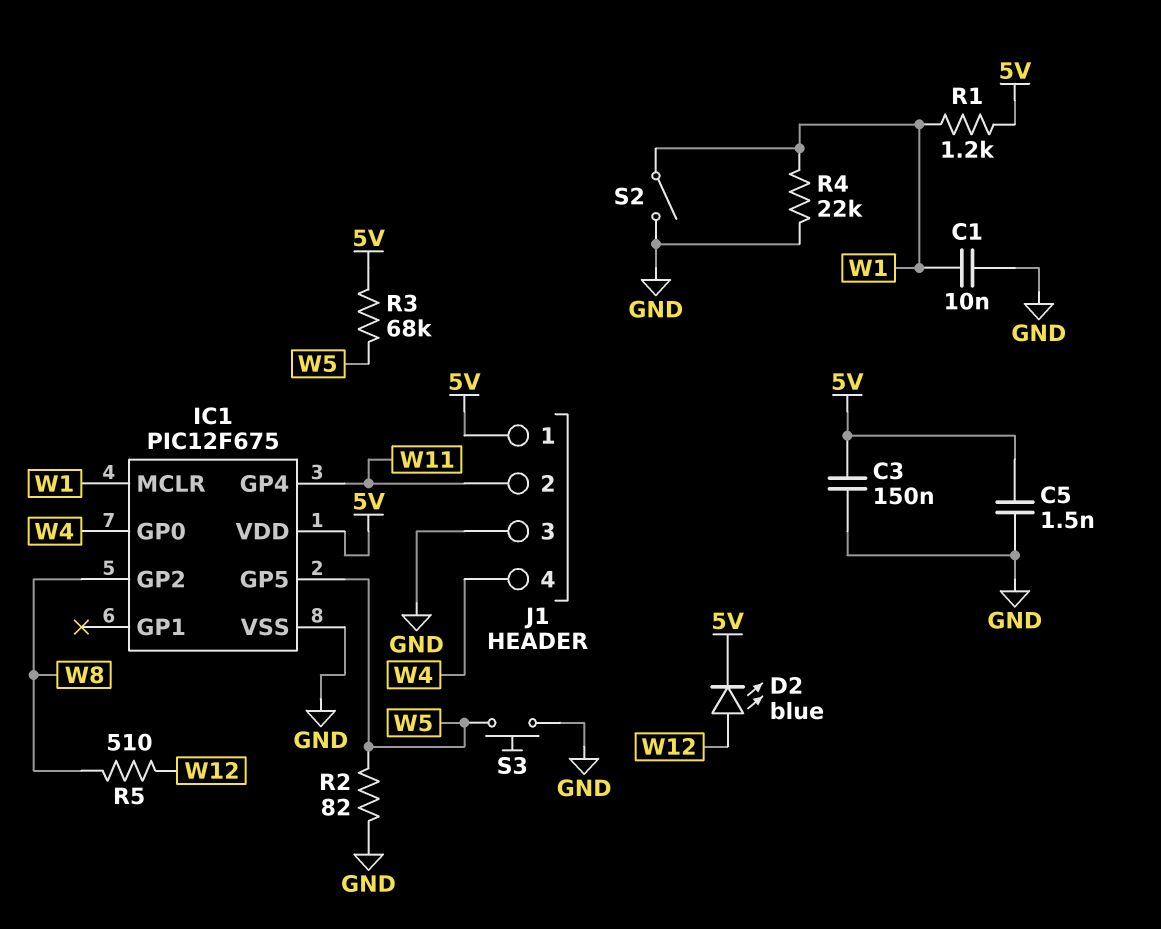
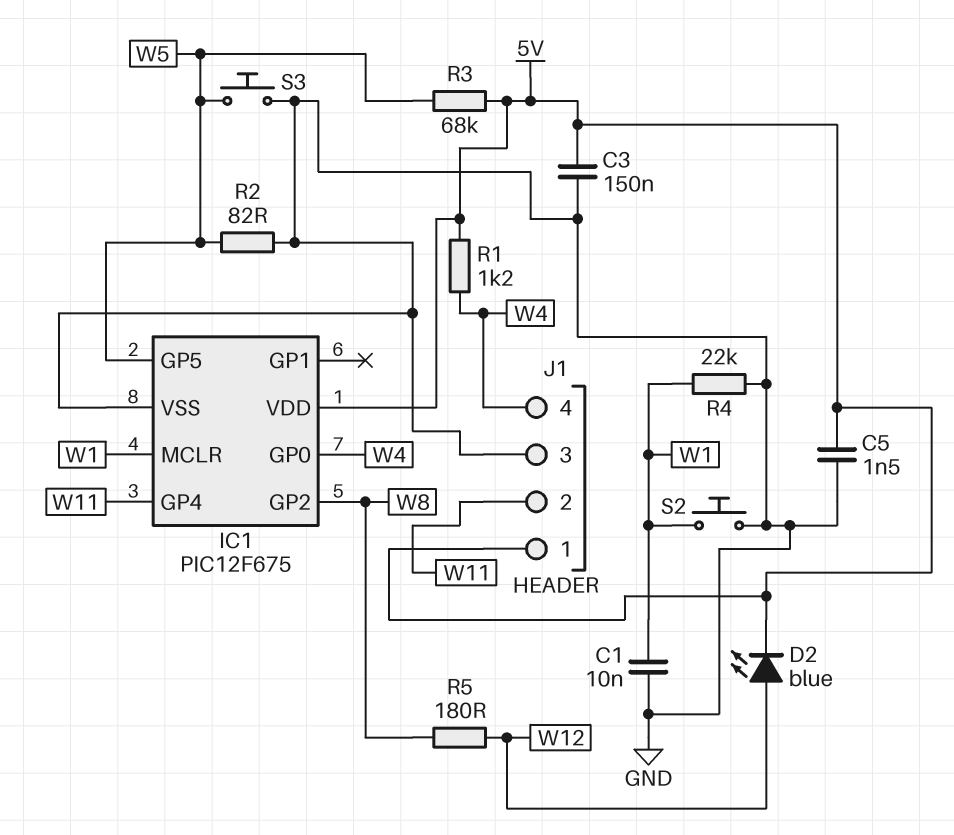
R1: 1.2k (5V, W1) -> 1.2k (5V, W4)
R5: 510 (W8, W12) -> 180 (W8, W12)
S2: switch (GND, W1) -> button (GND, W1)

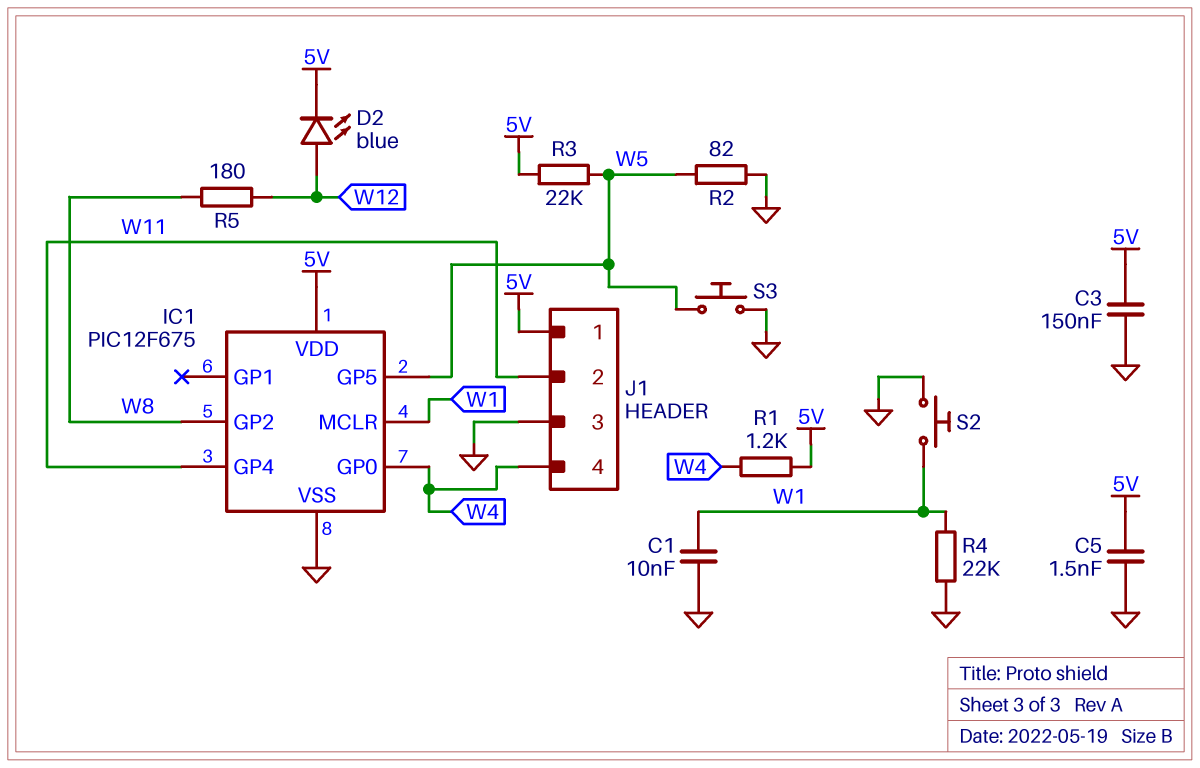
R3: 68k (5V, W5) -> 22k (5V, W5)

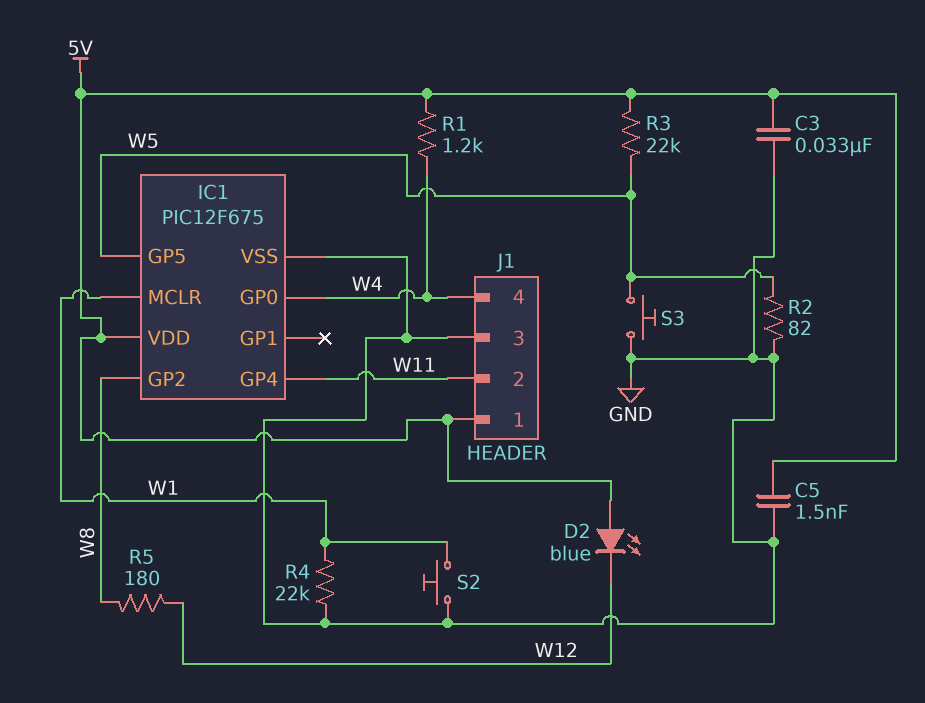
C1: 10nF (GND, W1) -> none
C3: 150nF (5V, GND) -> 33nF (5V, GND)
D2: LED blue (A W12, K 5V) -> LED blue (A 5V, K W12)

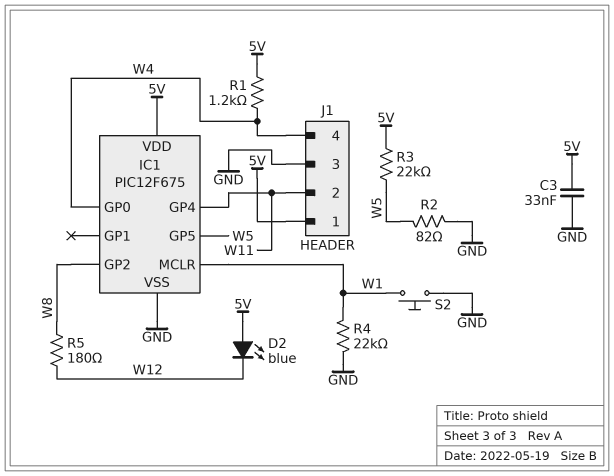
C5: 1.5nF (5V, GND) -> none
S3: button (GND, W5) -> none

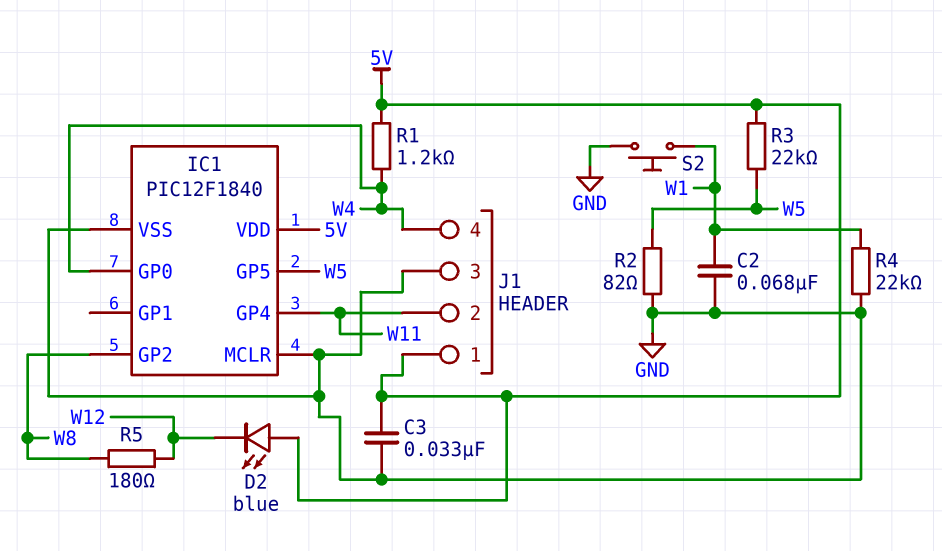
C2: none -> 68nF (GND, W1)
IC1: PIC12F675 -> PIC12F1840
IC1 pin MCLR: W1 -> GND

